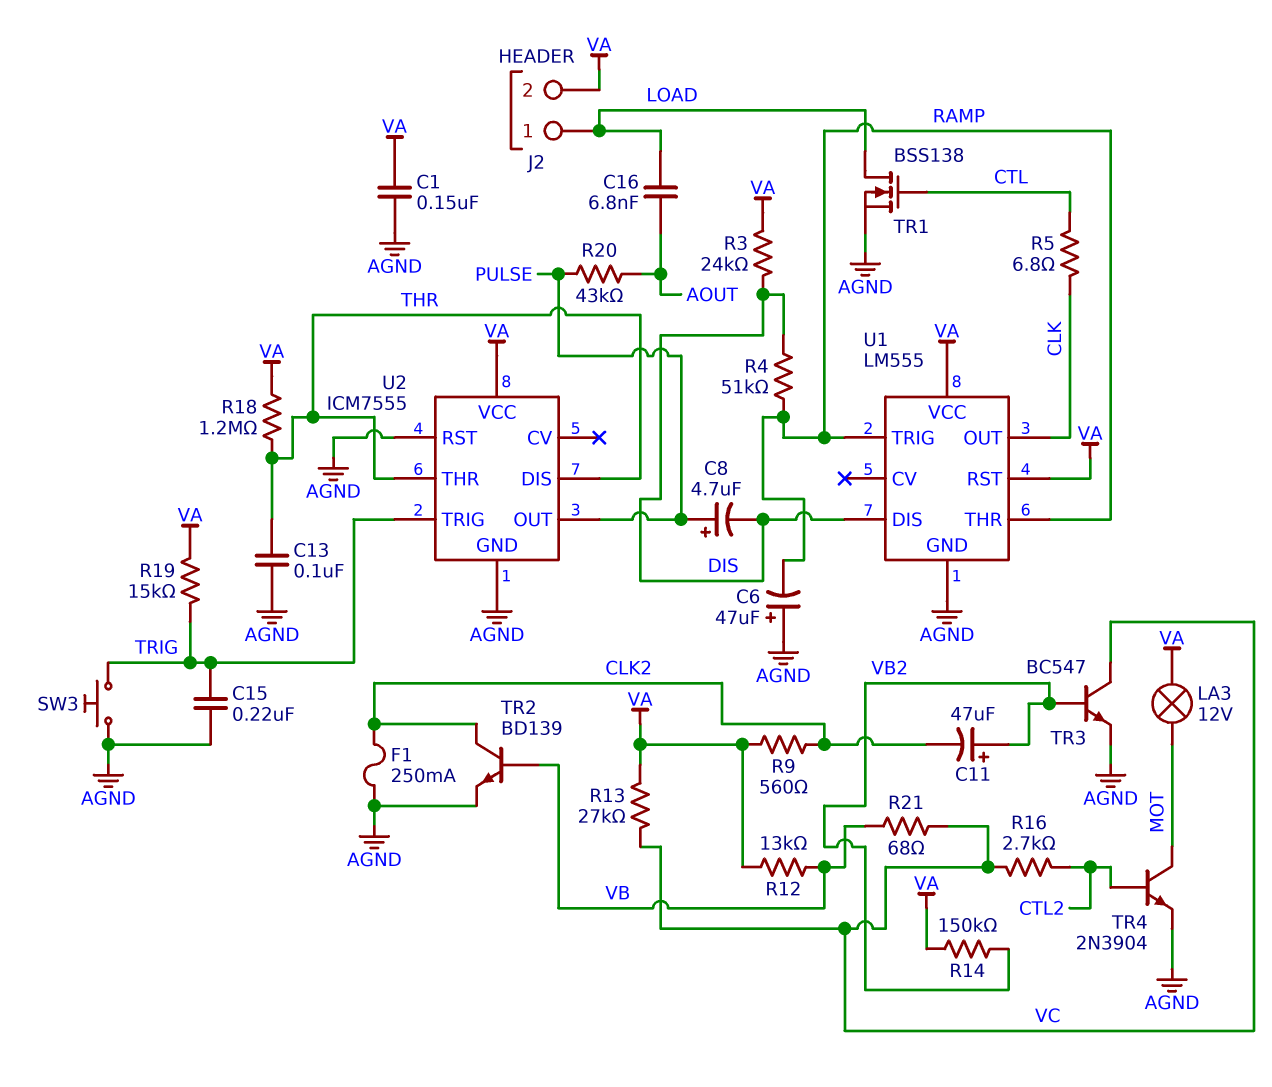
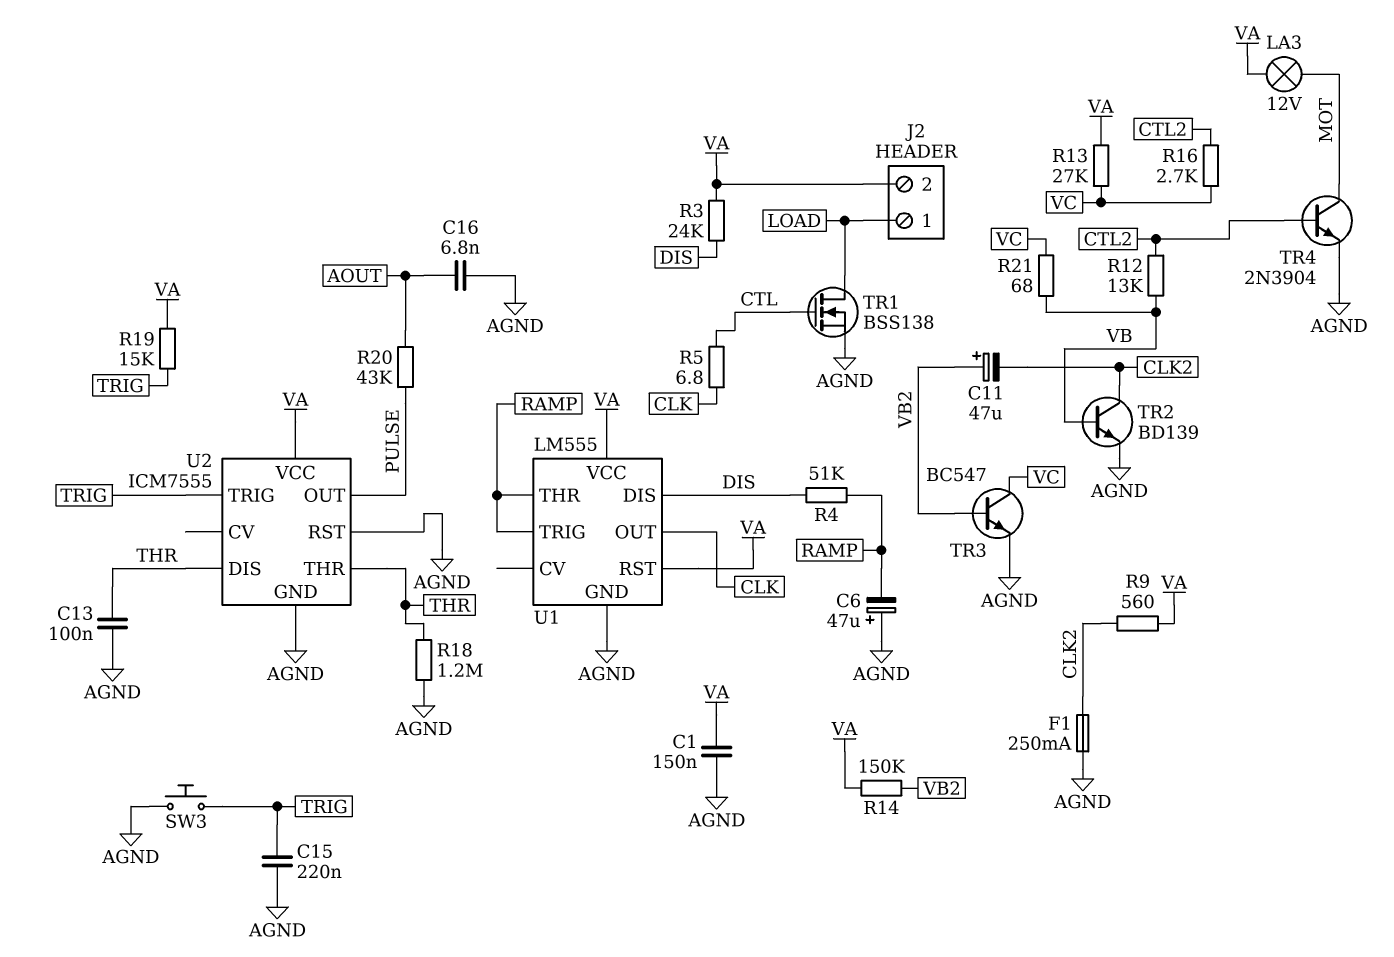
C8: 4.7uF (plus PULSE, minus DIS) -> none
C16: 6.8nF (AOUT, LOAD) -> 6.8nF (AGND, AOUT)
R12: 13k (VA, VB) -> 13k (CTL2, VB)
R18: 1.2M (THR, VA) -> 1.2M (AGND, THR)

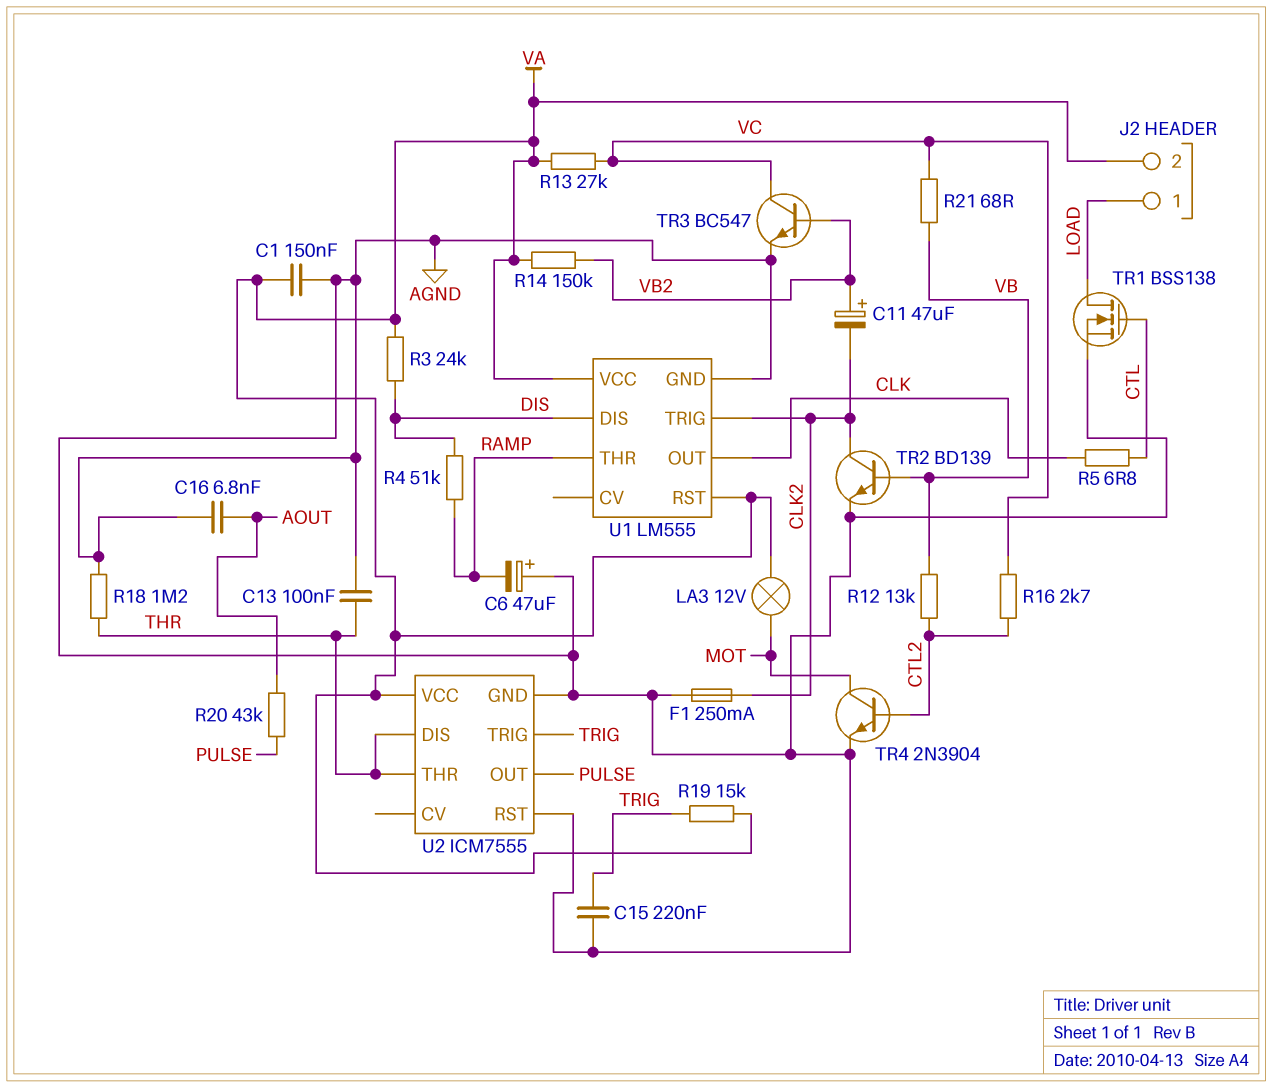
R9: 560 (CLK2, VA) -> none
SW3: button (AGND, TRIG) -> none
U1 pin TRIG: RAMP -> CLK2

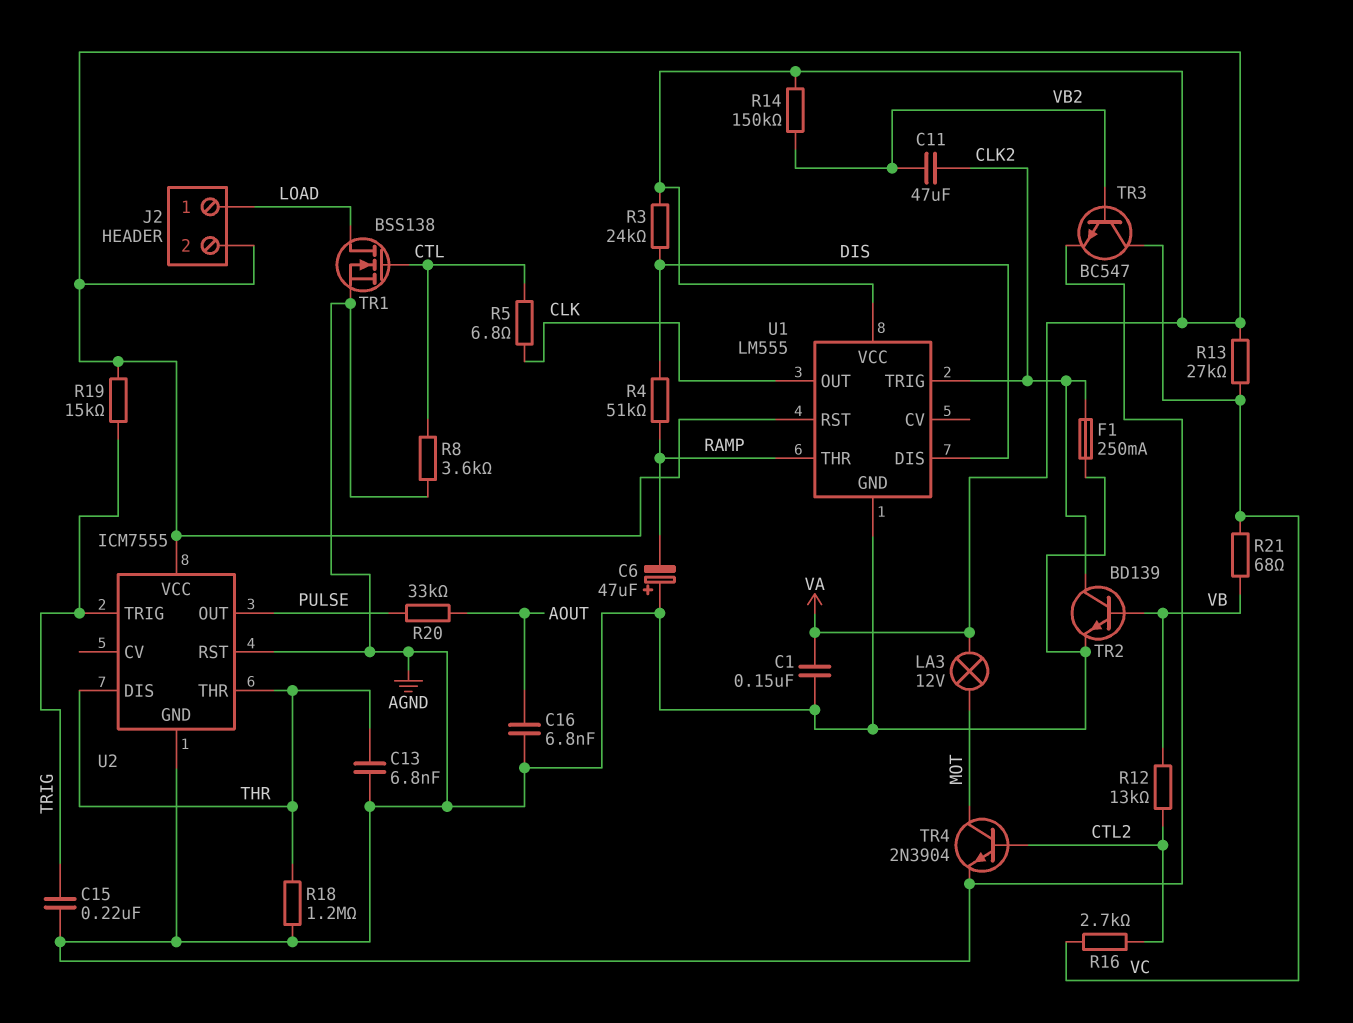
C11: 47uF (plus VB2, minus CLK2) -> 47uF (CLK2, VB2)
C13: 100nF (AGND, THR) -> 6.8nF (AGND, THR)
R8: none -> 3.6k (AGND, CTL)
R20: 43k (AOUT, PULSE) -> 33k (AOUT, PULSE)

